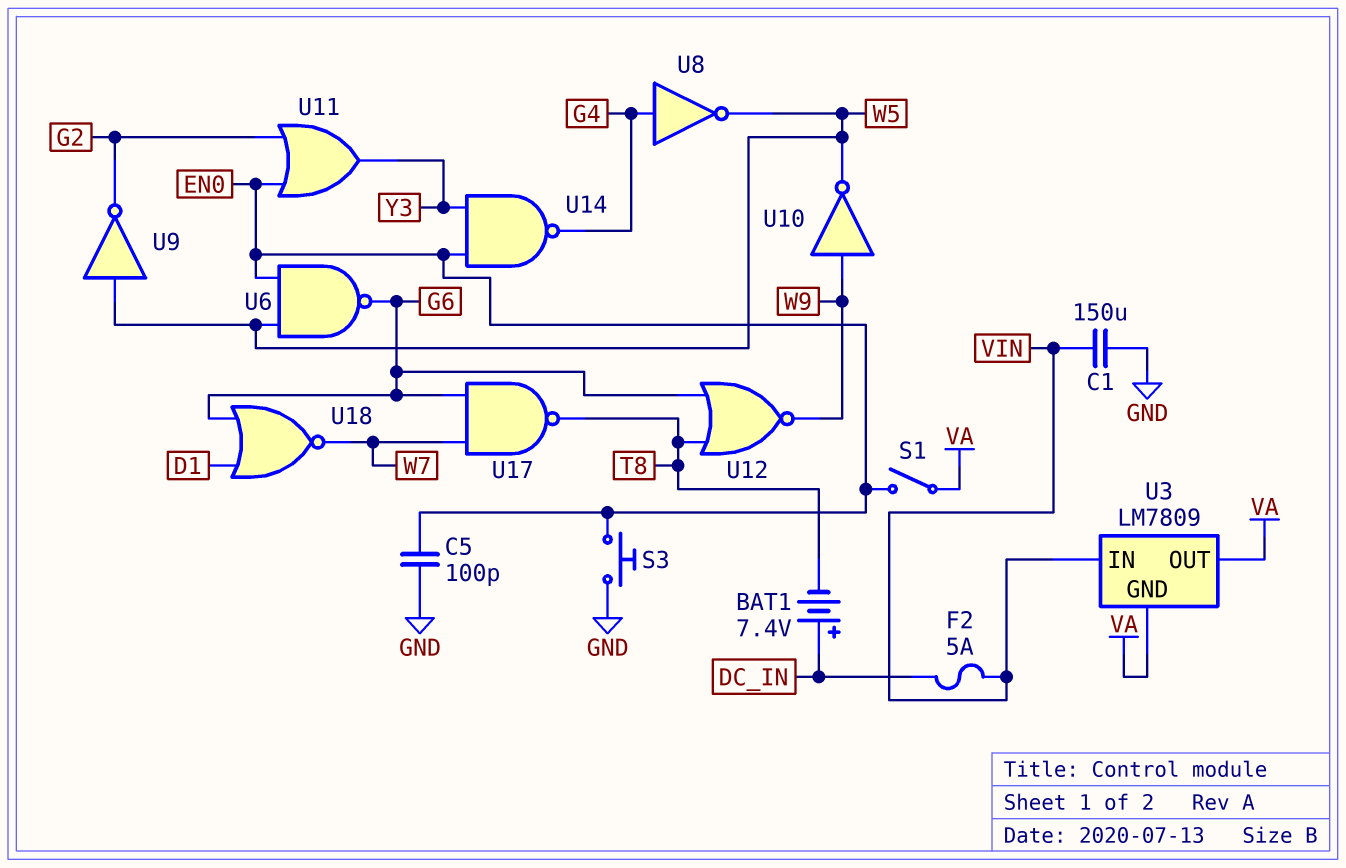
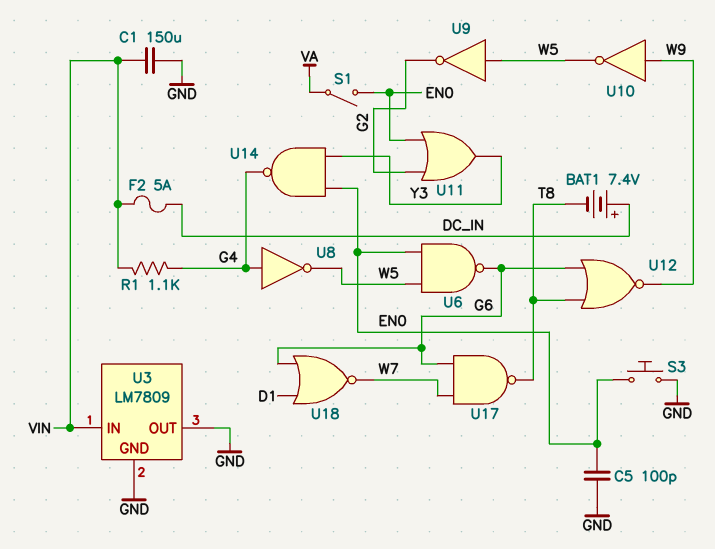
R1: none -> 1.1k (G4, VIN)
U3 pin GND: VA -> GND
U3 pin OUT: VA -> GND

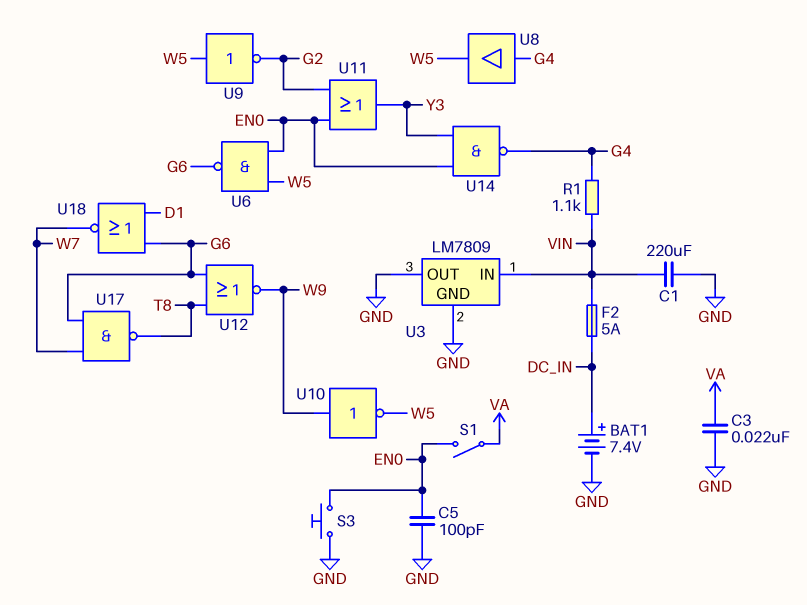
BAT1: 7.4V (plus DC_IN, minus T8) -> 7.4V (plus DC_IN, minus GND)
C1: 150uF (GND, VIN) -> 220uF (GND, VIN)
C3: none -> 22nF (GND, VA)
U8: NOT (in G4, out W5) -> buffer (in G4, out W5)

